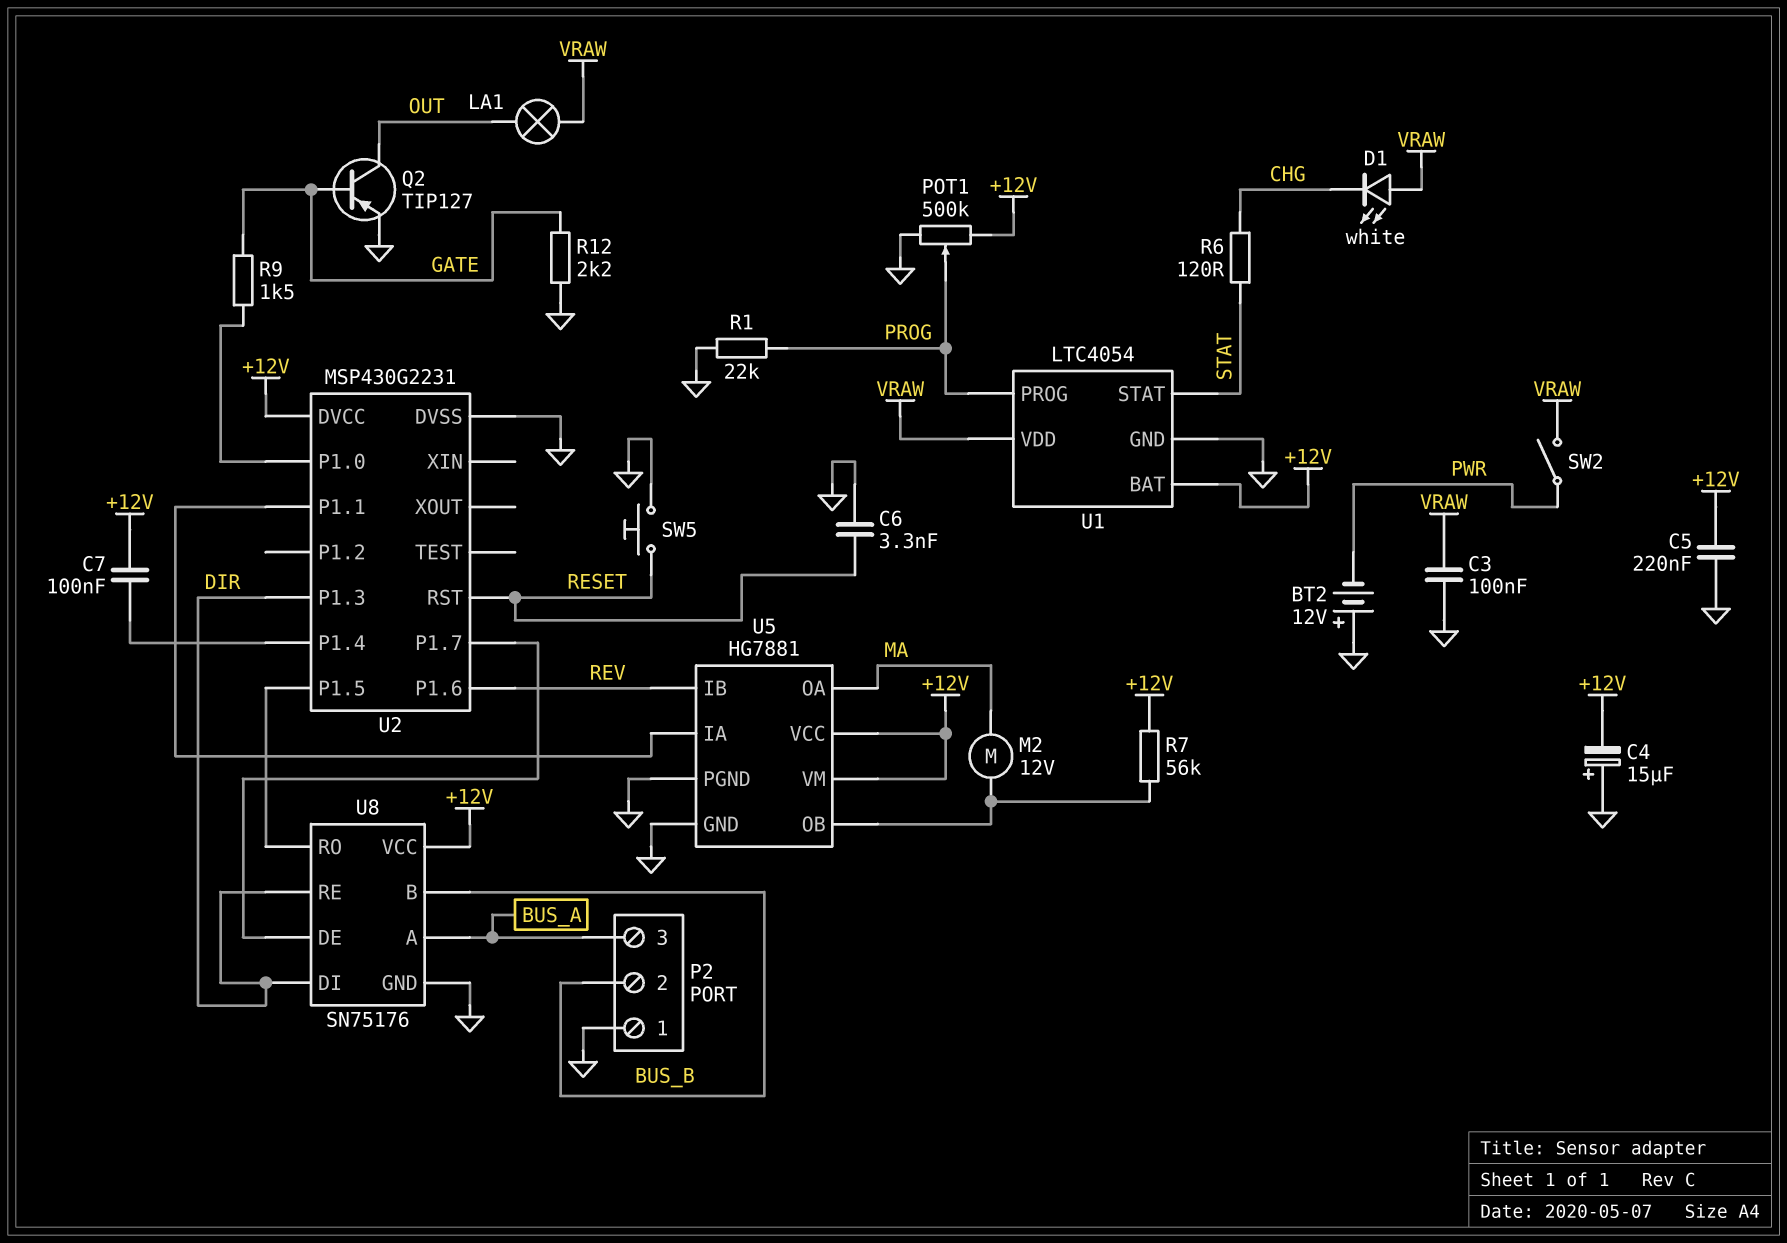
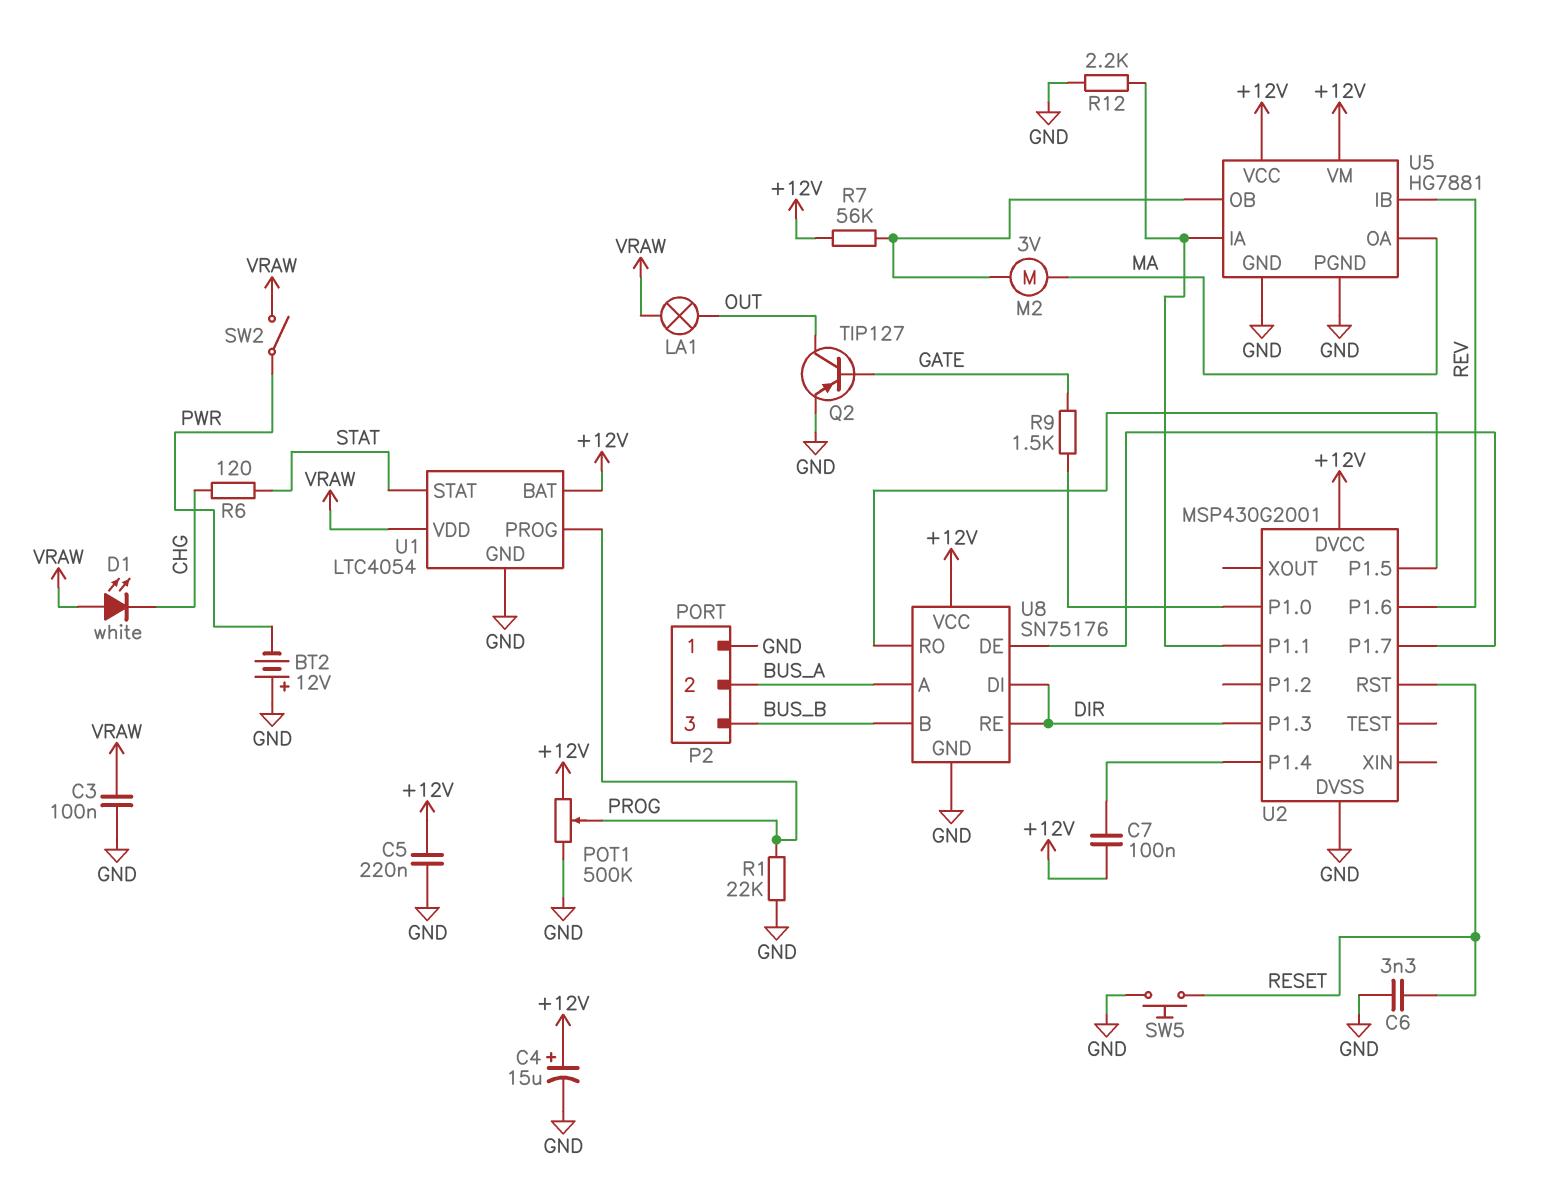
C4: 15uF (plus GND, minus +12V) -> 15uF (plus +12V, minus GND)
M2: motor 12V (MA, U5/OB) -> motor 3V (MA, U5/OB)
P2 pin 2: BUS_B -> BUS_A
P2 pin 3: BUS_A -> BUS_B
R12: 2.2k (GATE, GND) -> 2.2k (GND, U2/P1.1)
U2: MSP430G2231 -> MSP430G2001

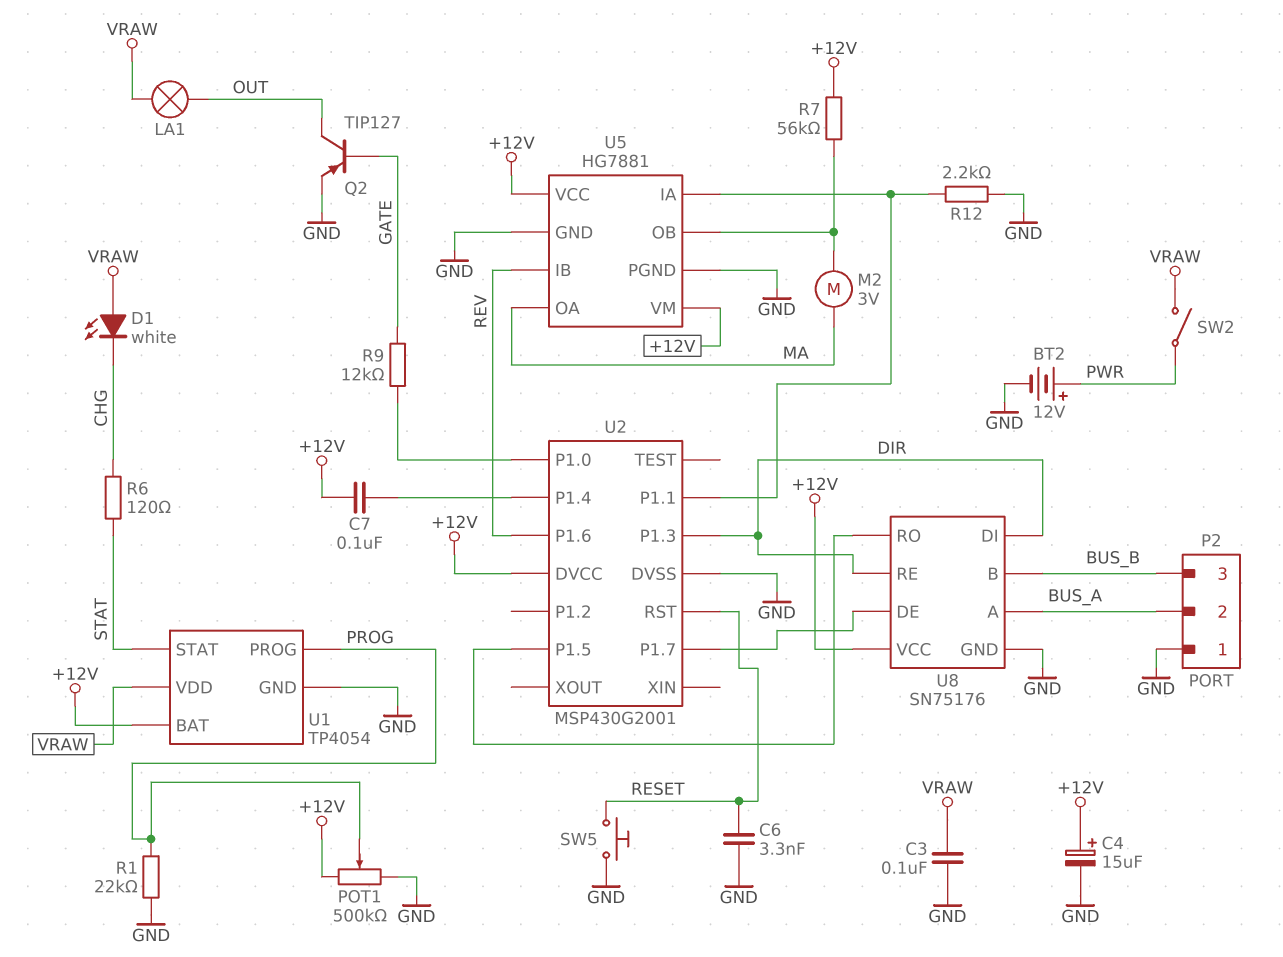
BT2: 12V (plus GND, minus PWR) -> 12V (plus PWR, minus GND)
C5: 220nF (+12V, GND) -> none
R9: 1.5k (GATE, U2/P1.0) -> 12k (GATE, U2/P1.0)
U1: LTC4054 -> TP4054

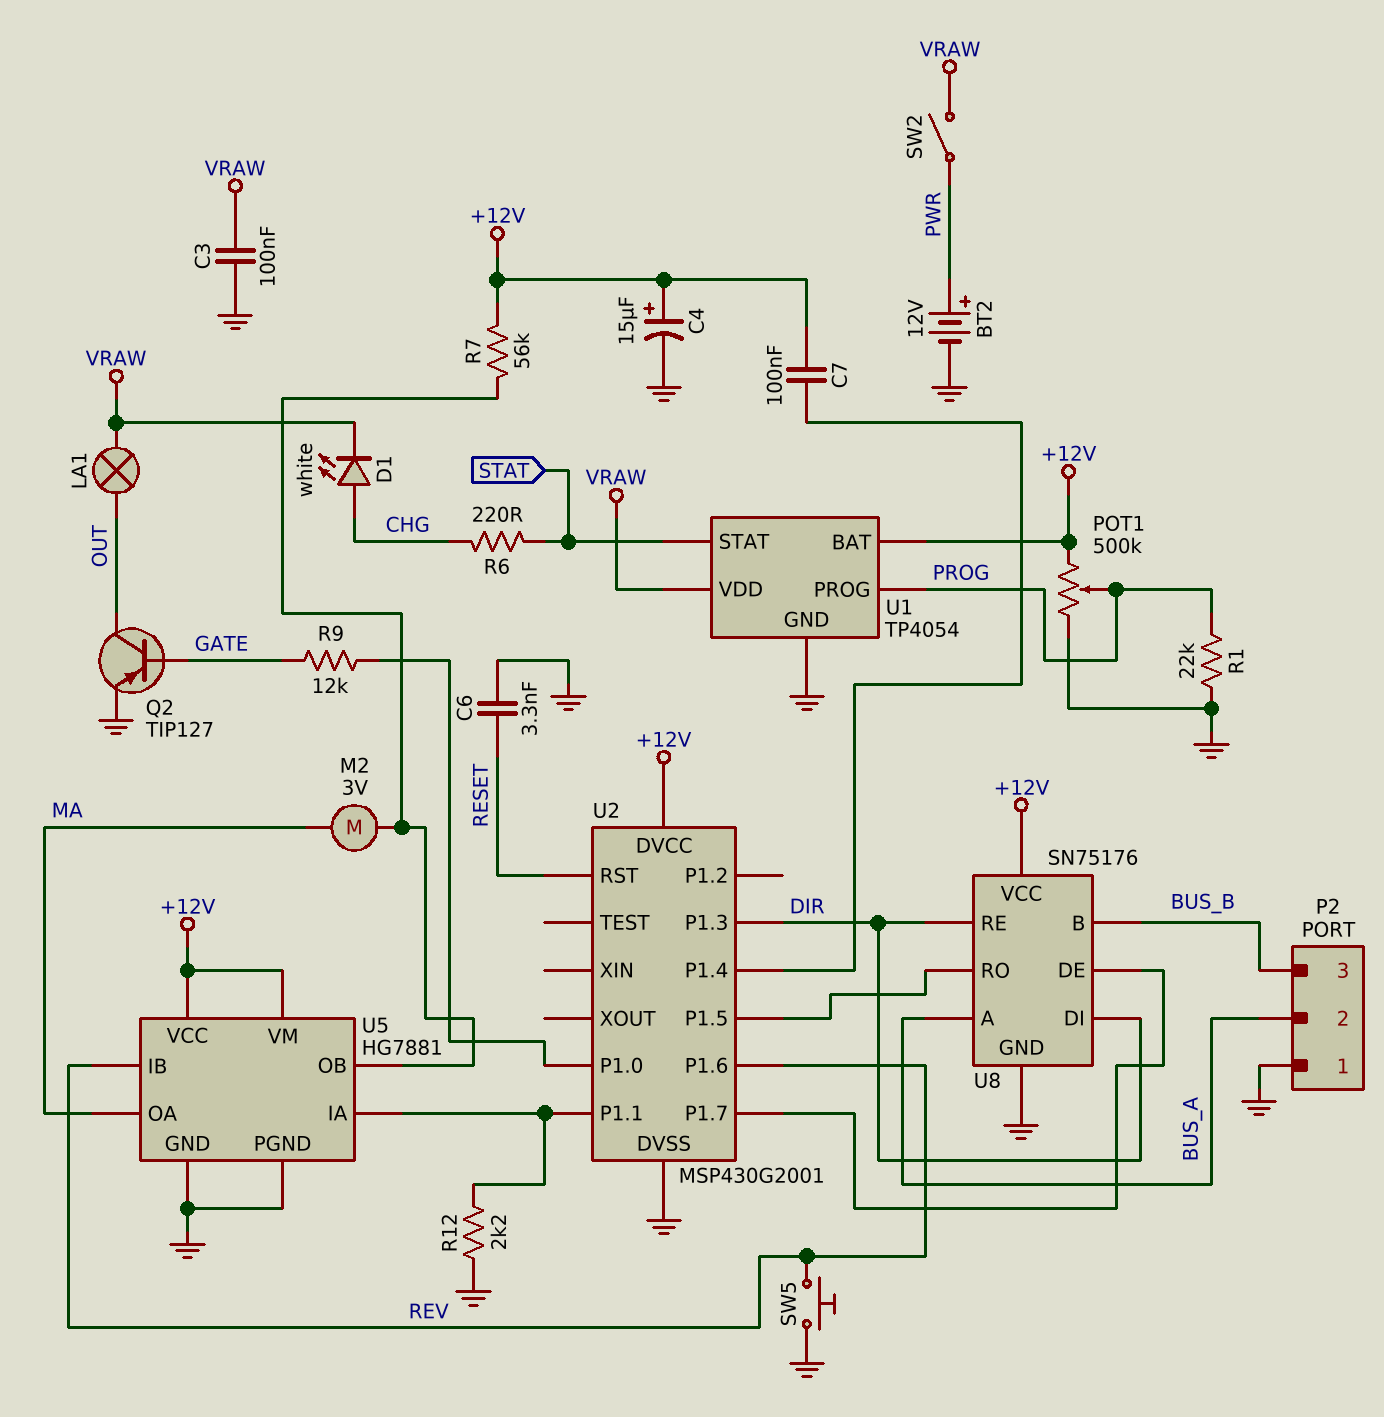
D1: LED white (A VRAW, K CHG) -> LED white (A CHG, K VRAW)
R6: 120 (CHG, STAT) -> 220 (CHG, STAT)
SW5: button (GND, RESET) -> button (GND, REV)

